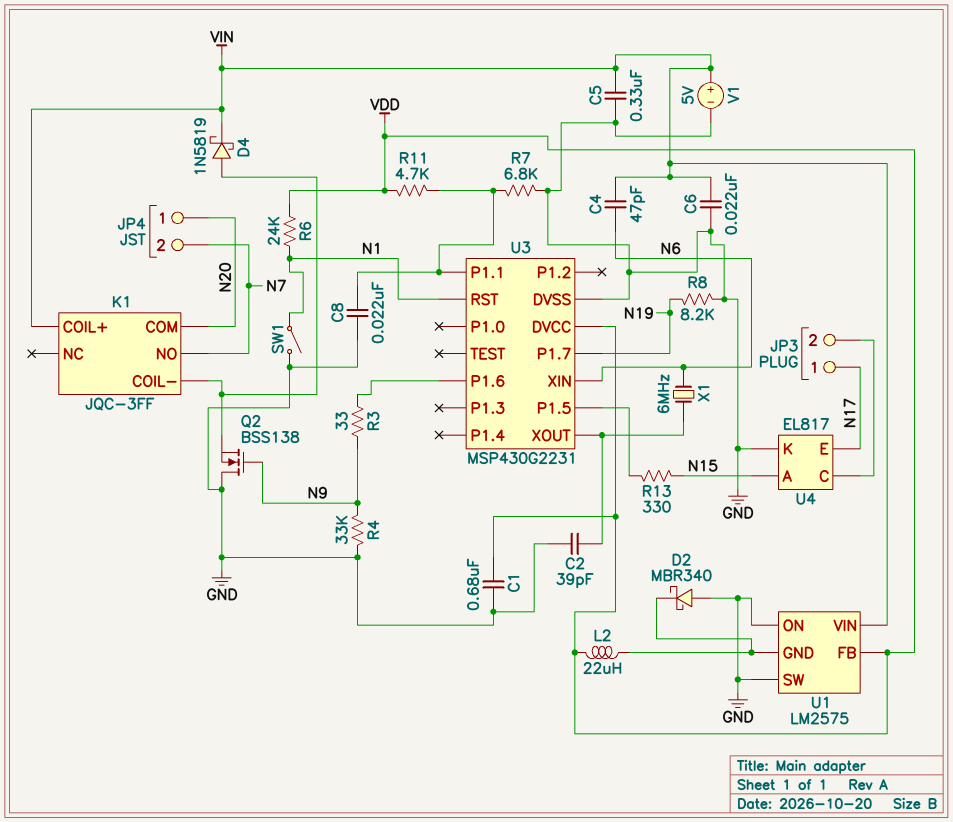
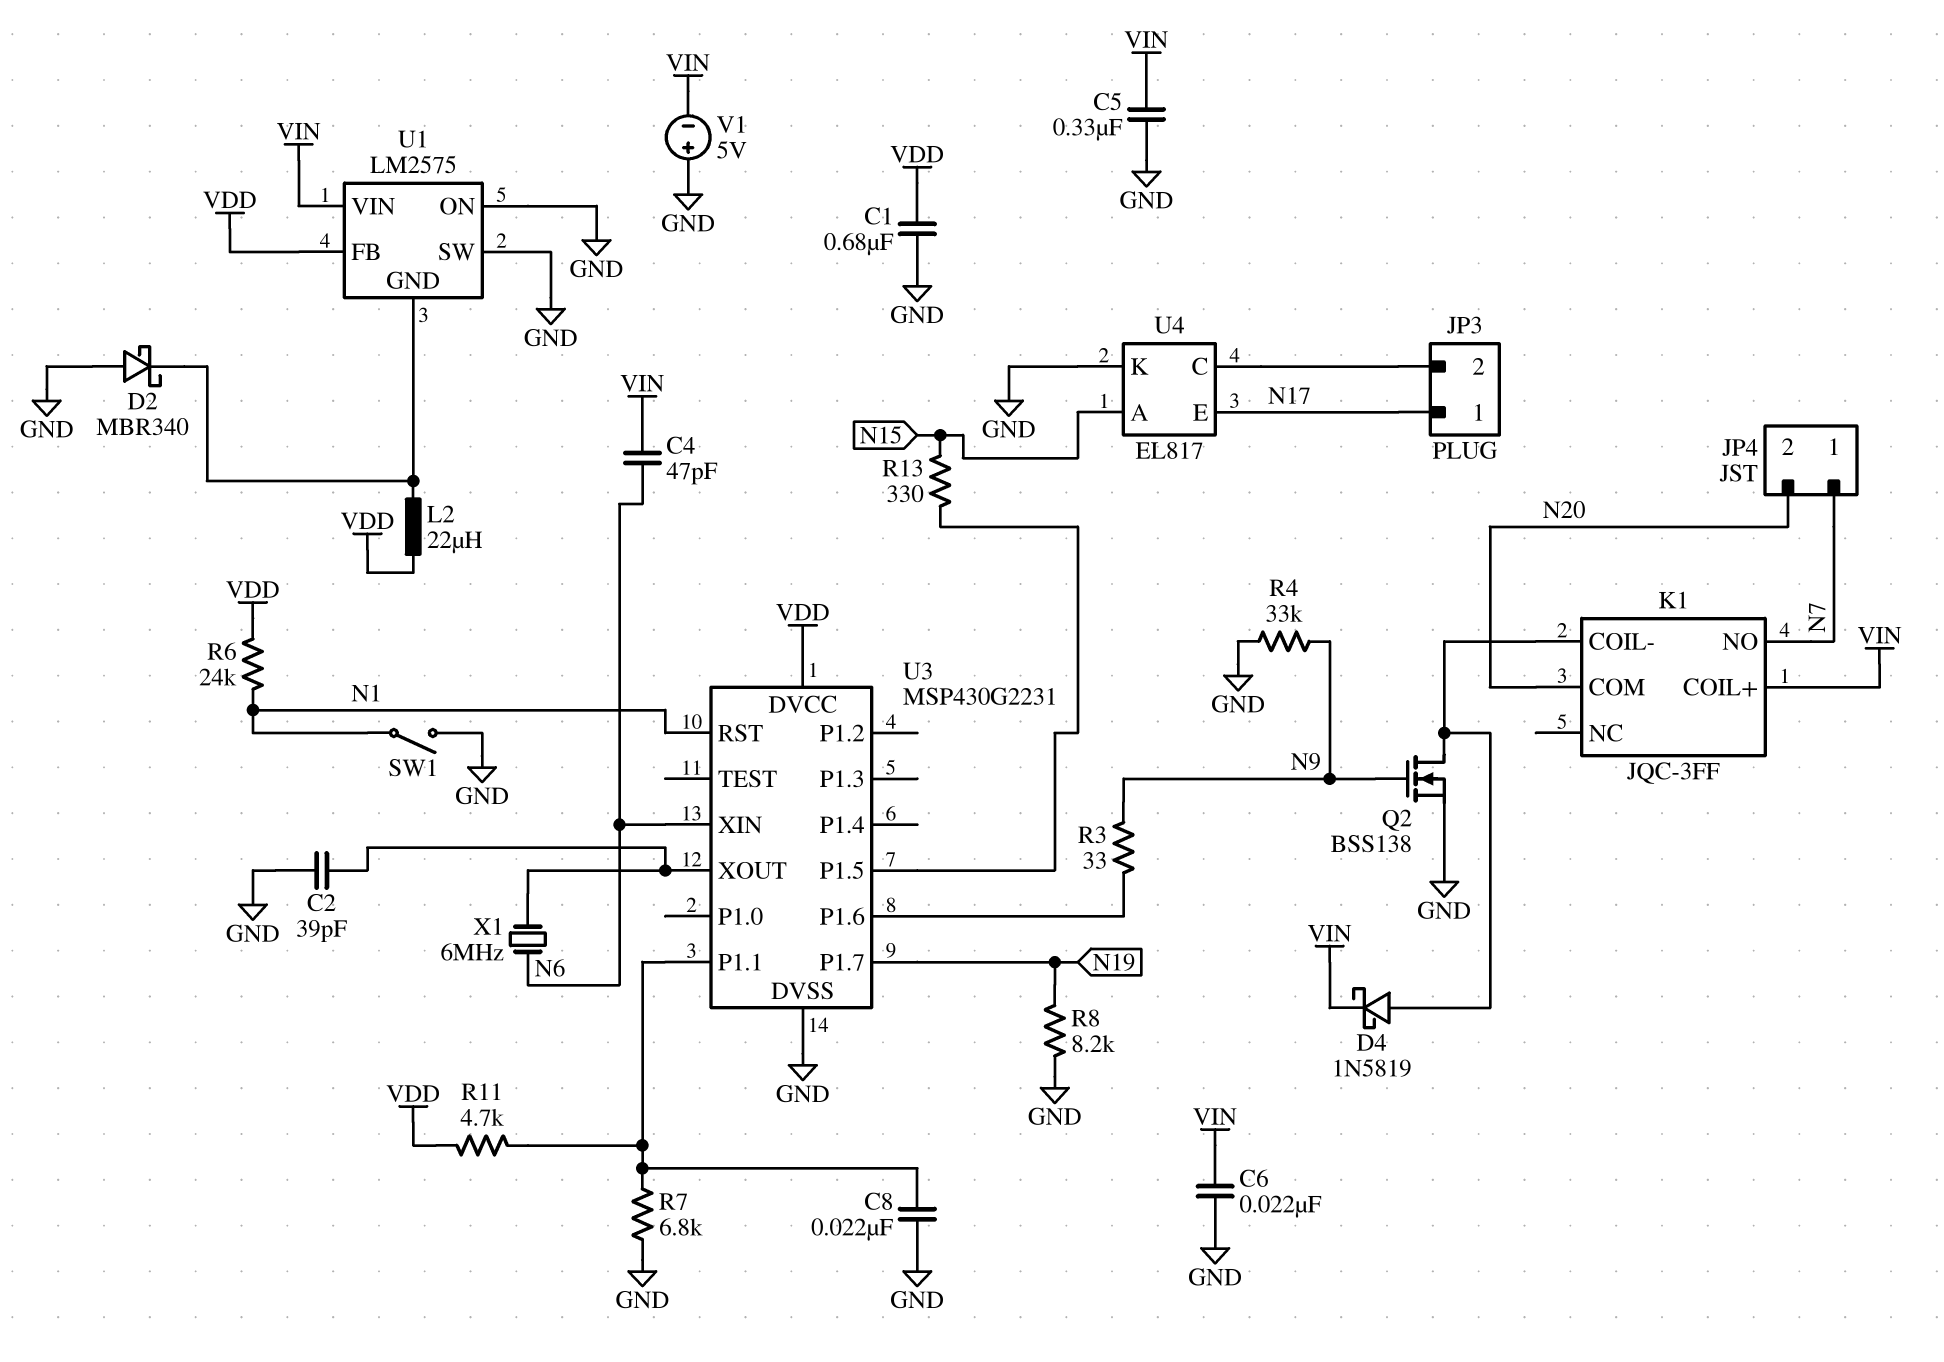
JP4 pin 1: N20 -> N7
JP4 pin 2: N7 -> N20
Q2: NMOS BSS138 (G N9, D GND, S K1/COIL-) -> NMOS BSS138 (G N9, D K1/COIL-, S GND)
V1: 5V (plus VIN, minus GND) -> 5V (plus GND, minus VIN)

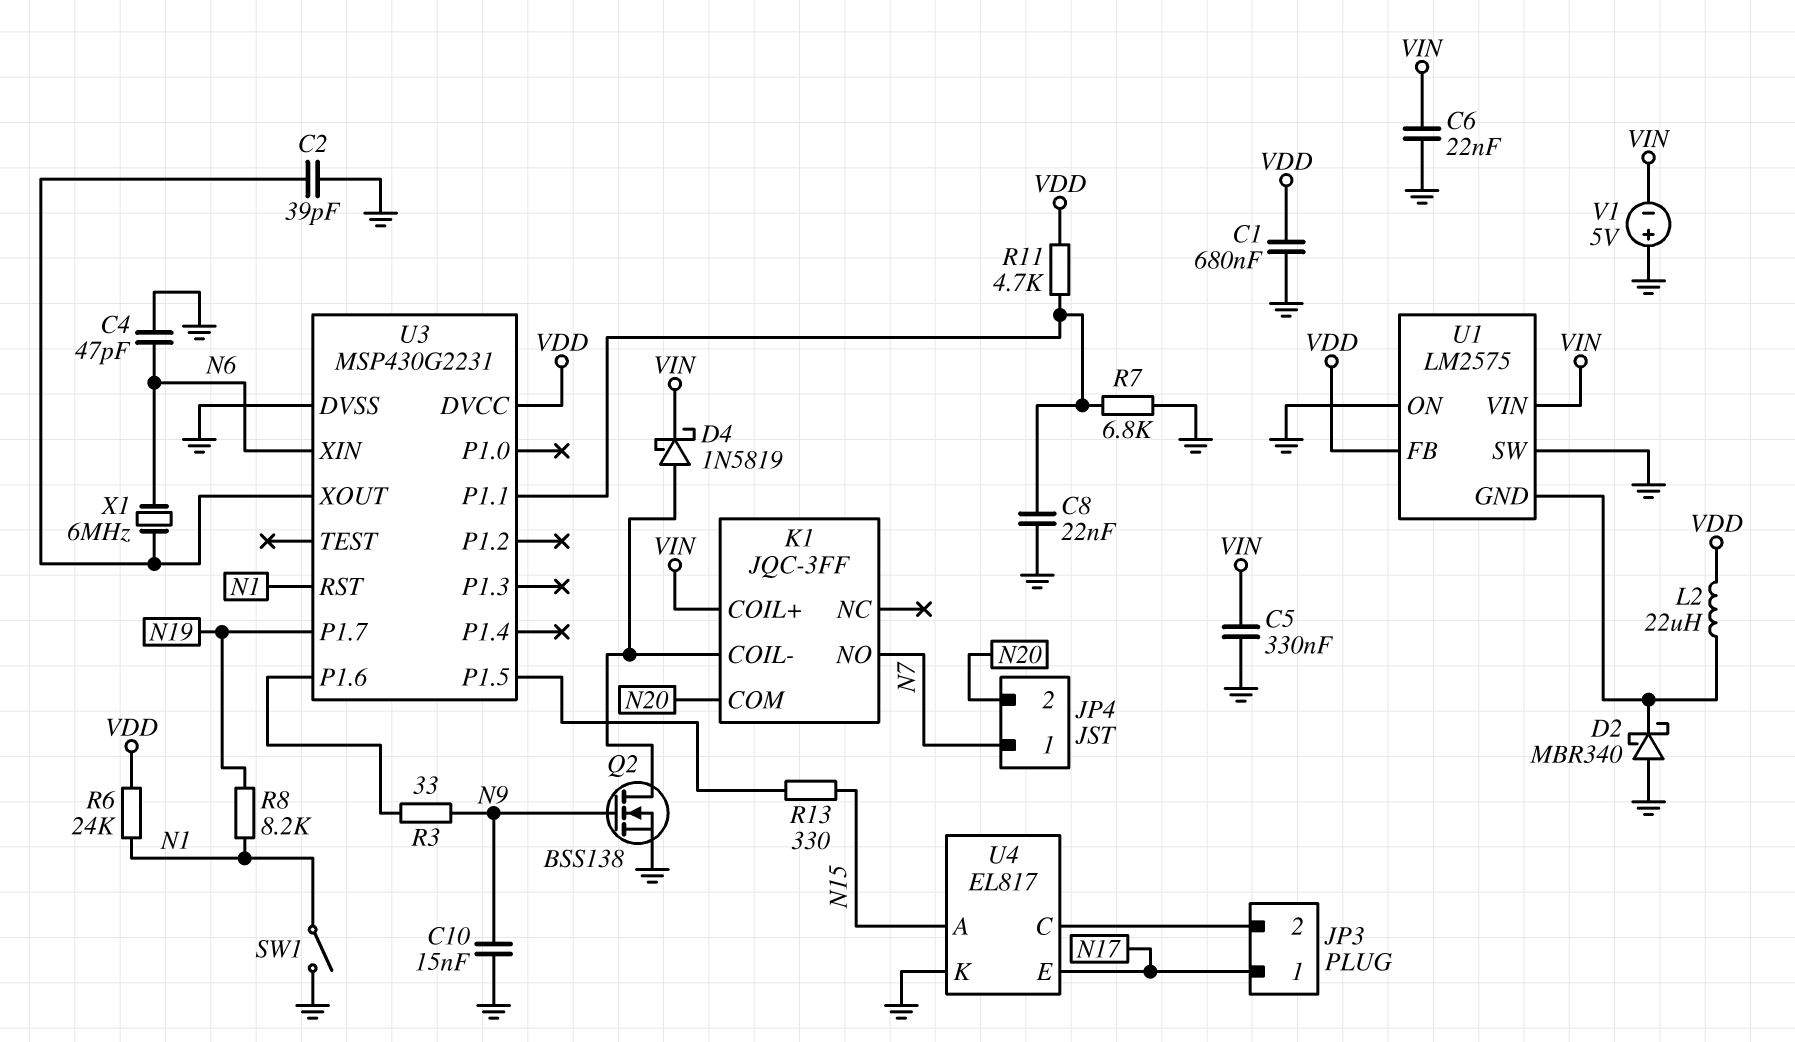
C4: 47pF (N6, VIN) -> 47pF (GND, N6)
C10: none -> 15nF (GND, N9)
R4: 33k (GND, N9) -> none
R8: 8.2k (GND, N19) -> 8.2k (N1, N19)

